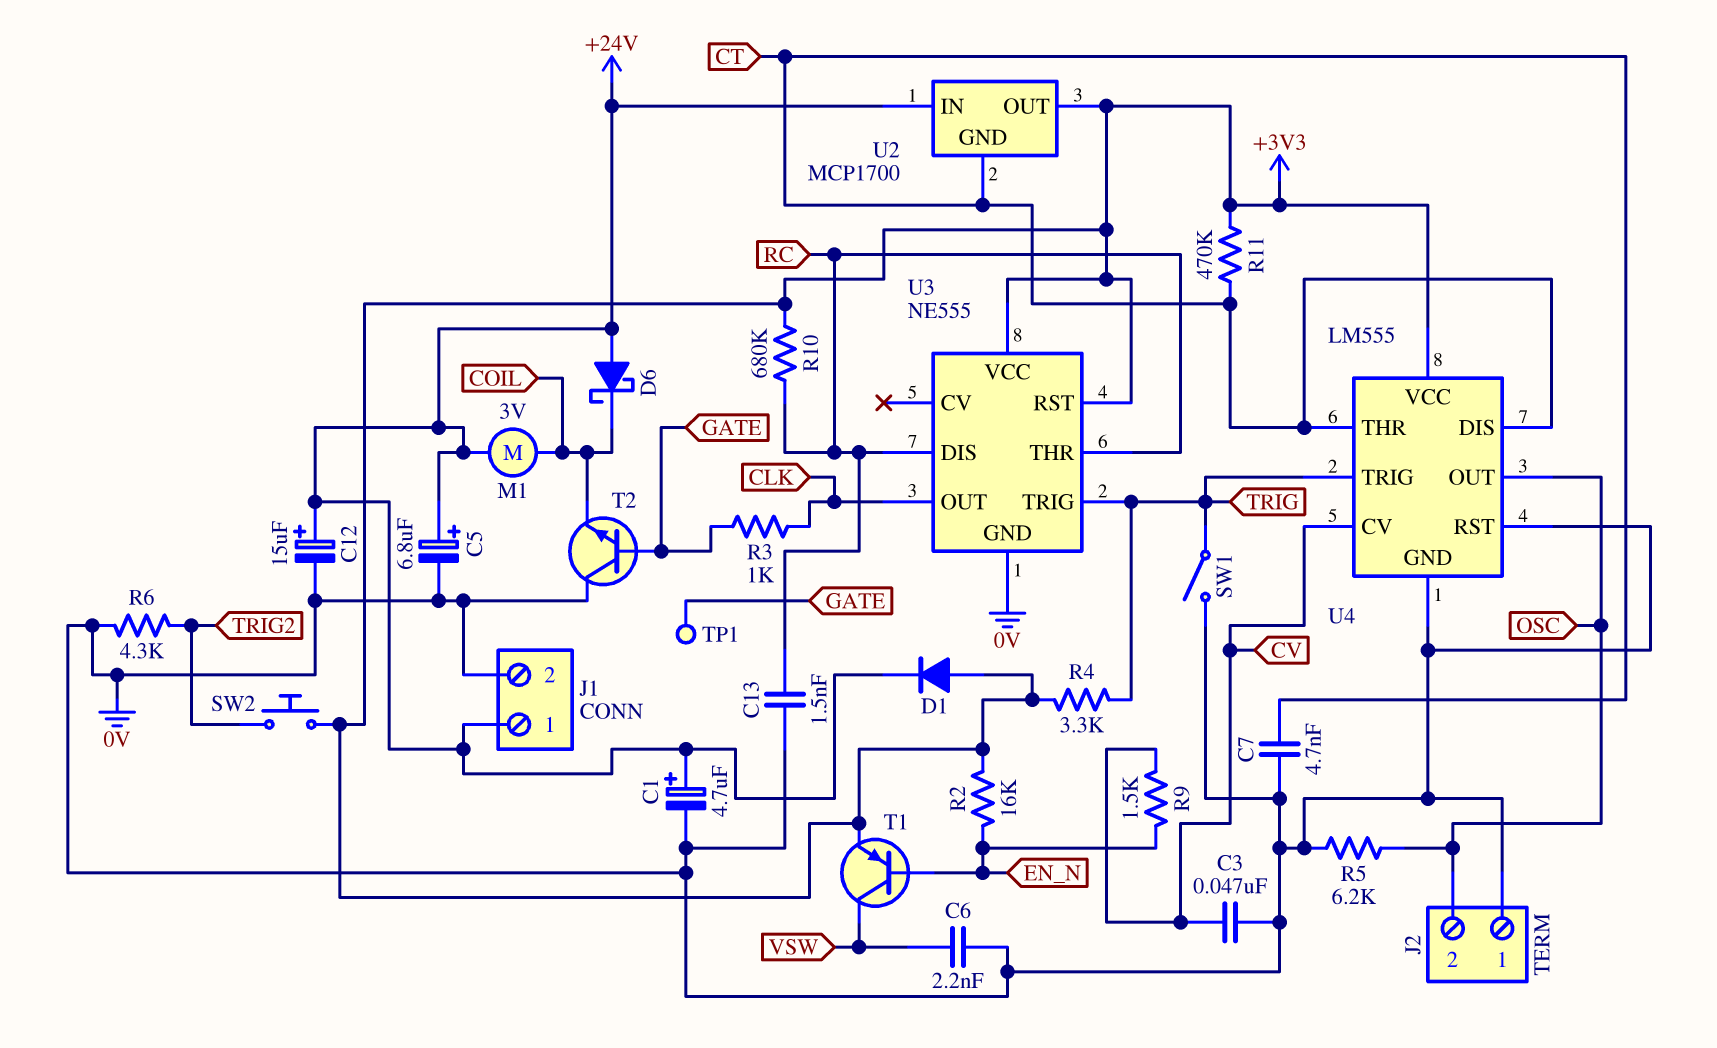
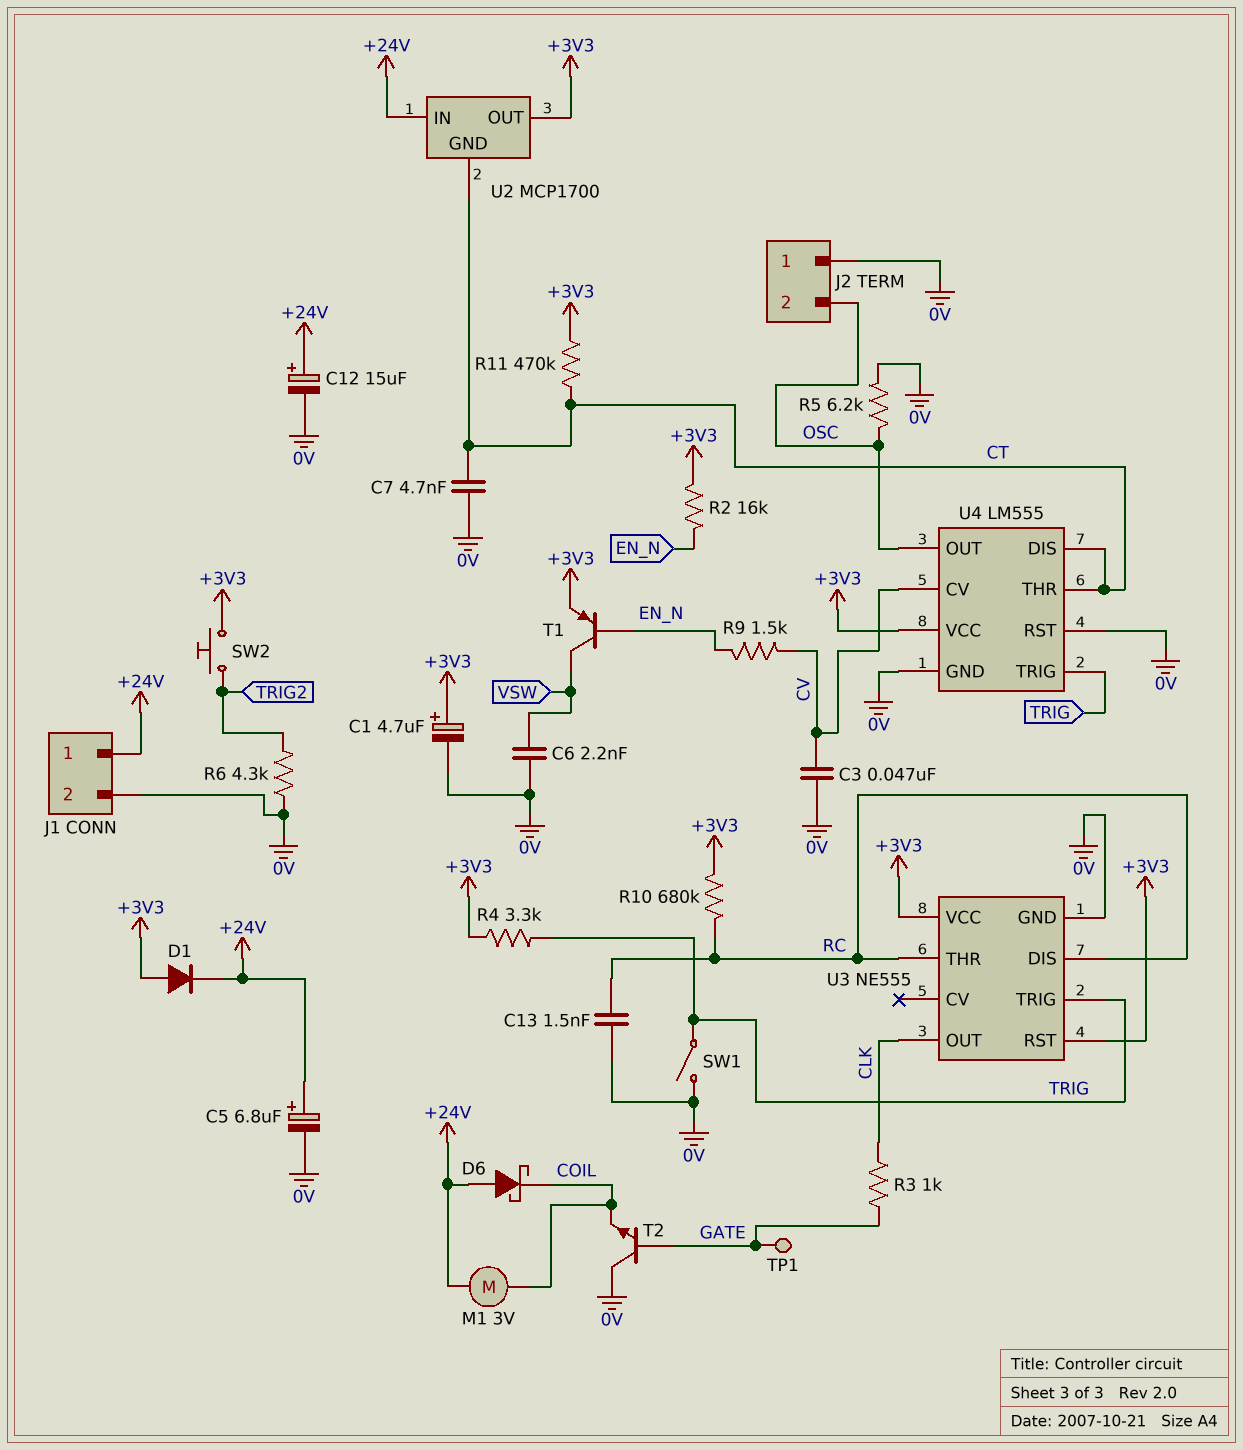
C1: 4.7uF (plus +24V, minus 0V) -> 4.7uF (plus +3V3, minus 0V)

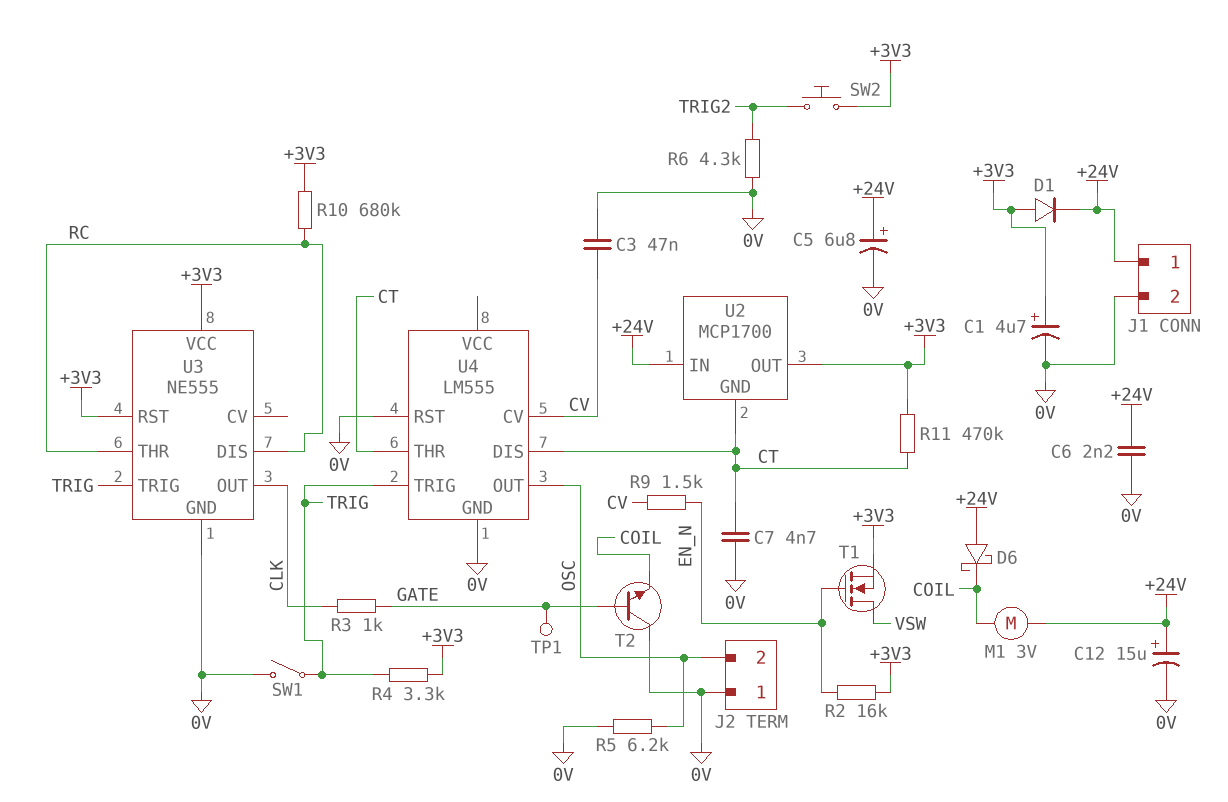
C6: 2.2nF (0V, VSW) -> 2.2nF (+24V, 0V)
C13: 1.5nF (0V, RC) -> none
T1: PNP (B EN_N, C VSW, E +3V3) -> NMOS (G EN_N, D VSW, S +3V3)
U4 pin VCC: +3V3 -> none

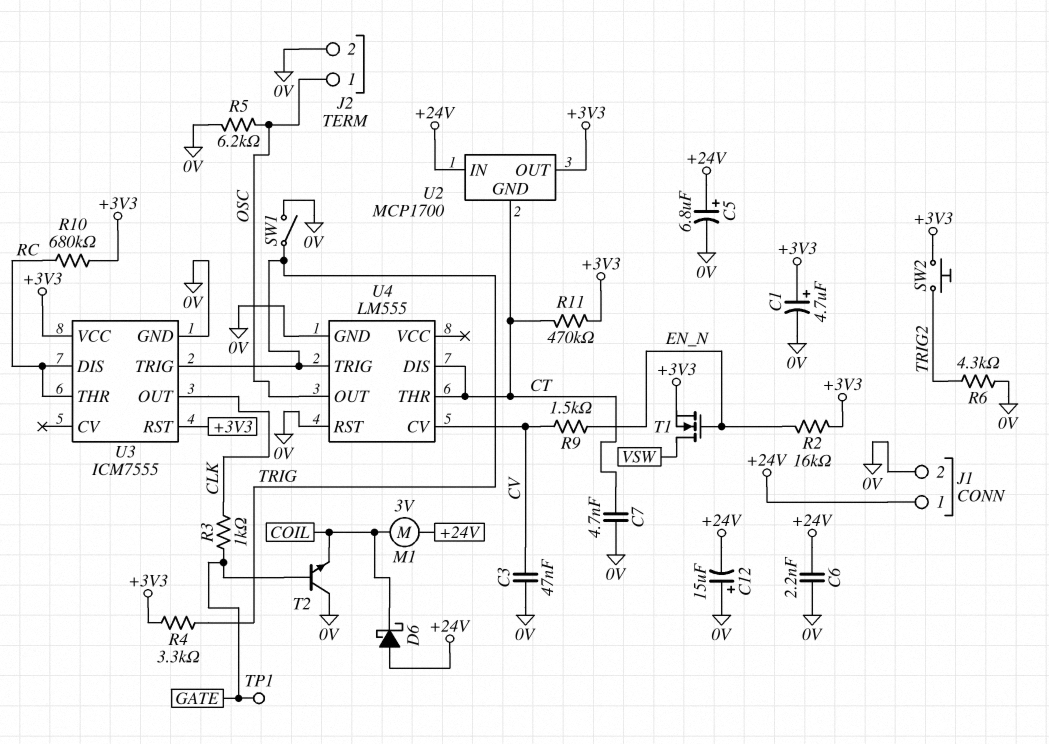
C12: 15uF (plus +24V, minus 0V) -> 15uF (plus 0V, minus +24V)
D1: diode (A +3V3, K +24V) -> none
J2 pin 1: 0V -> OSC
J2 pin 2: OSC -> 0V
U3: NE555 -> ICM7555

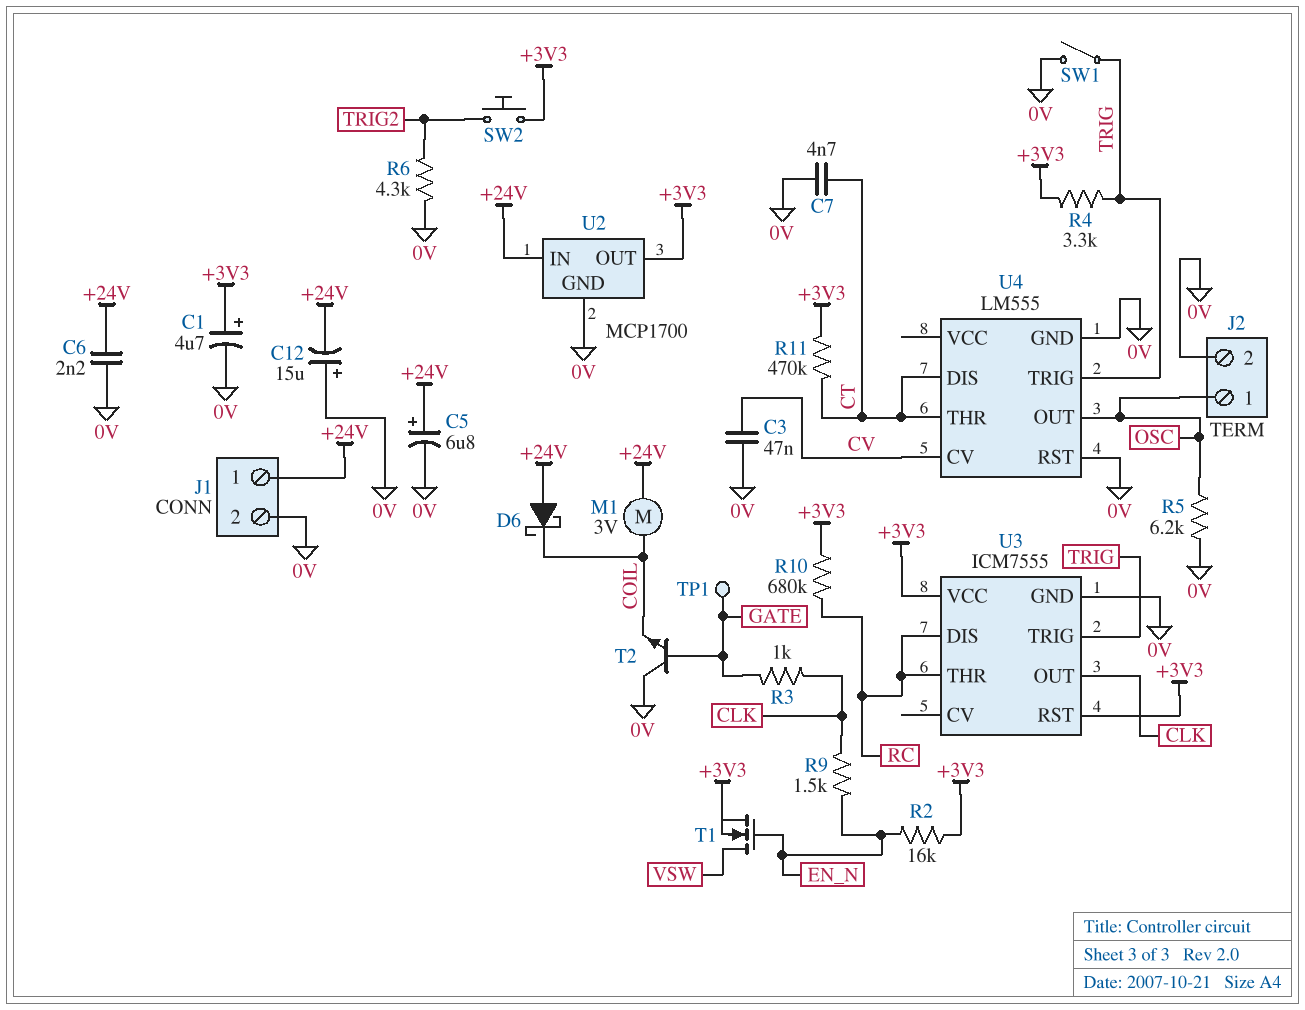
R9: 1.5k (CV, EN_N) -> 1.5k (CLK, EN_N)
U2 pin GND: CT -> 0V

